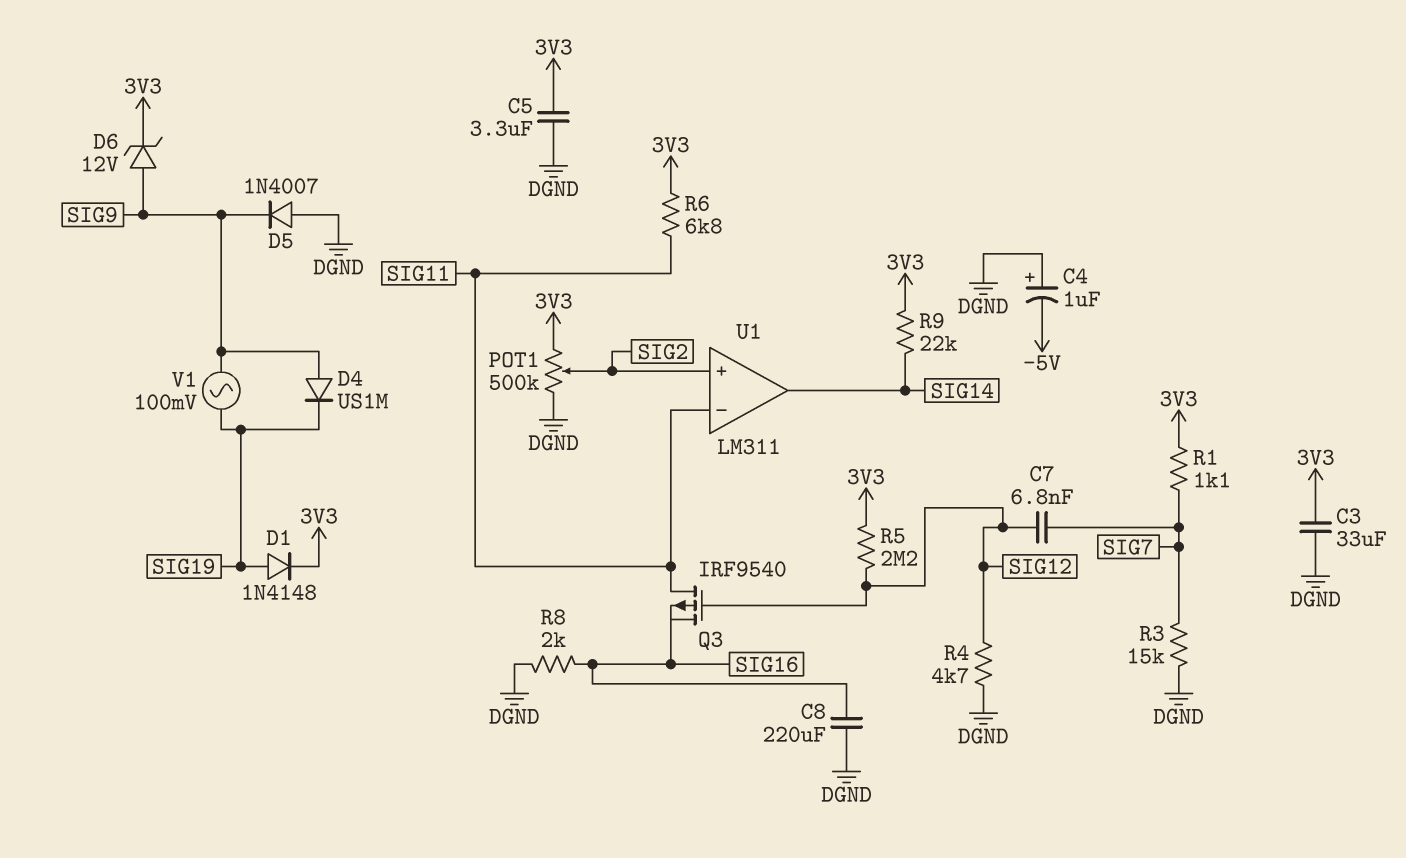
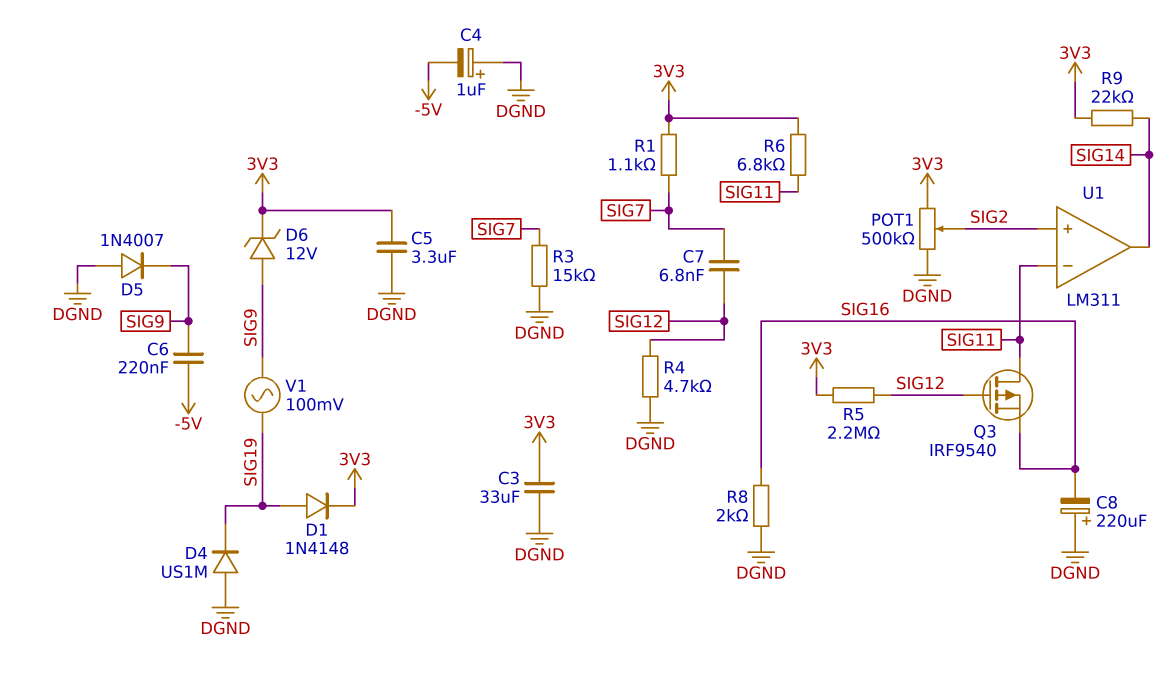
C6: none -> 220nF (-5V, SIG9)
C8: 220uF (DGND, SIG16) -> 220uF (plus DGND, minus SIG16)
D4: diode US1M (A SIG9, K SIG19) -> diode US1M (A DGND, K SIG19)

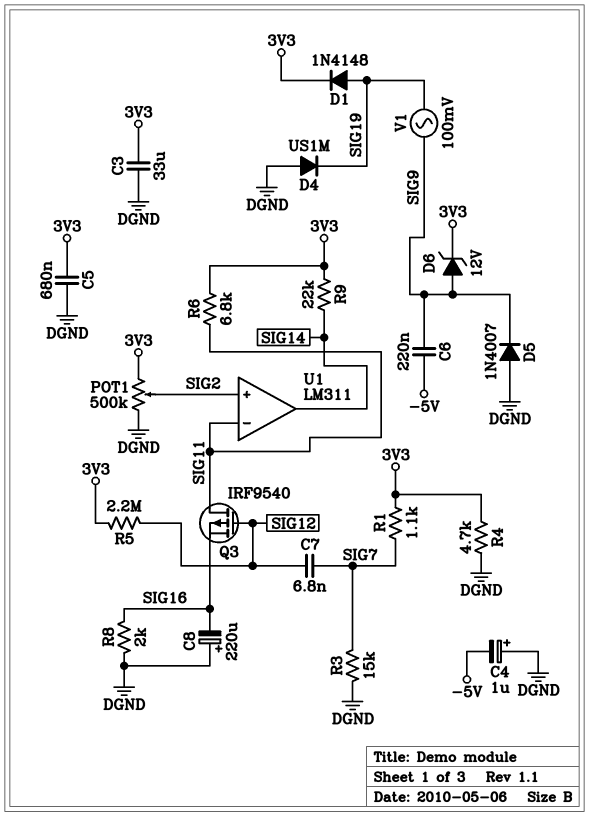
C5: 3.3uF (3V3, DGND) -> 680nF (3V3, DGND)
R4: 4.7k (DGND, SIG12) -> 4.7k (3V3, DGND)

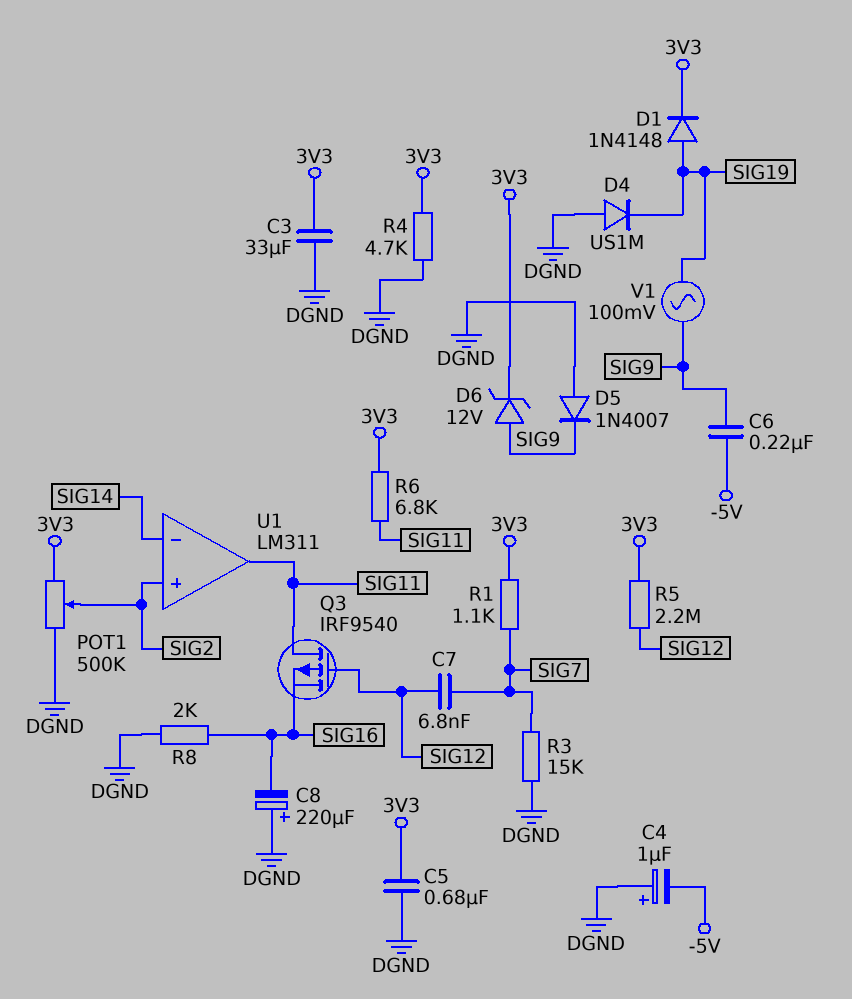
R9: 22k (3V3, SIG14) -> none
U1 pin in-: SIG11 -> SIG14
U1 pin out: SIG14 -> SIG11

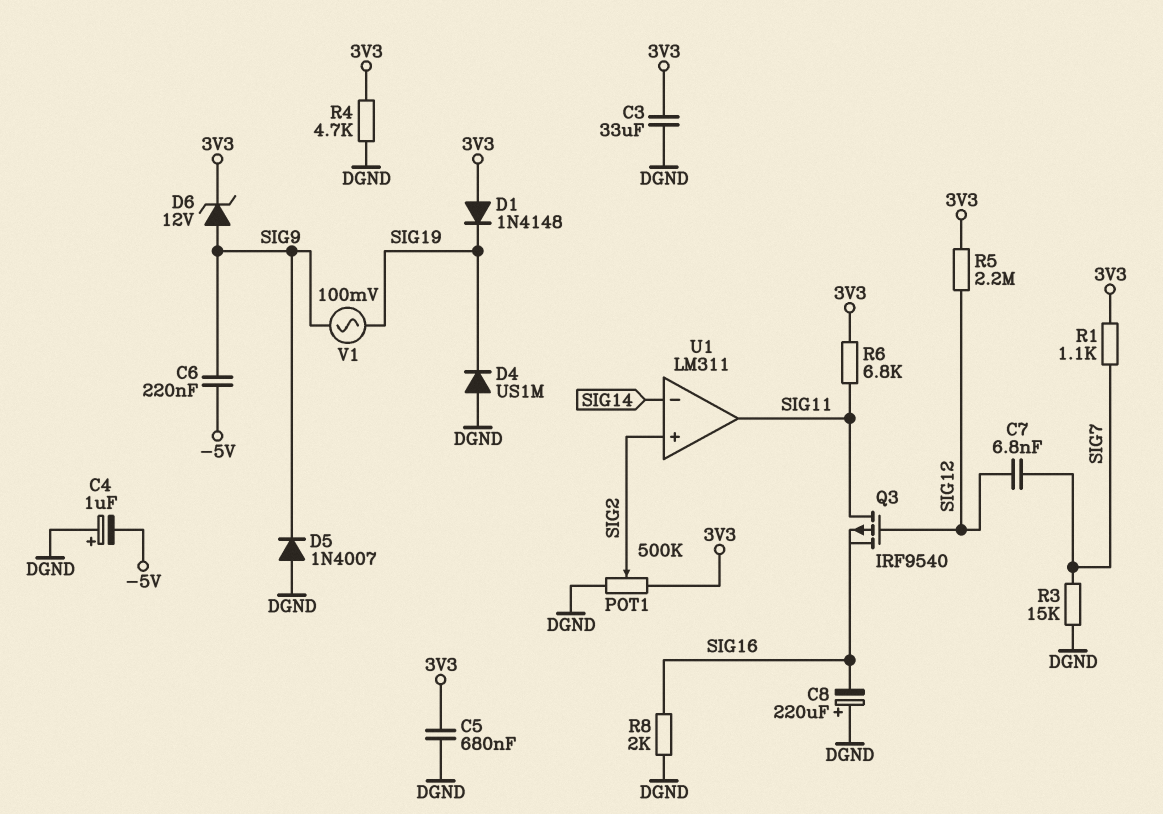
D1: diode 1N4148 (A SIG19, K 3V3) -> diode 1N4148 (A 3V3, K SIG19)

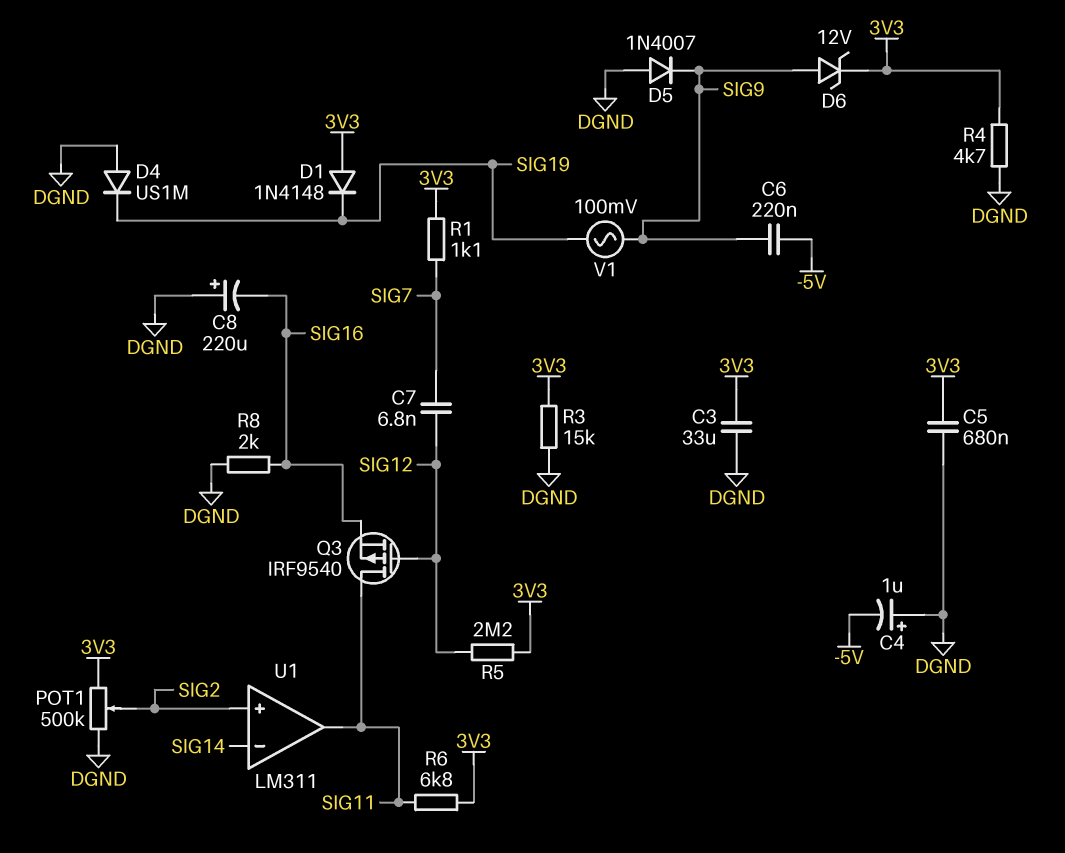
R3: 15k (DGND, SIG7) -> 15k (3V3, DGND)

